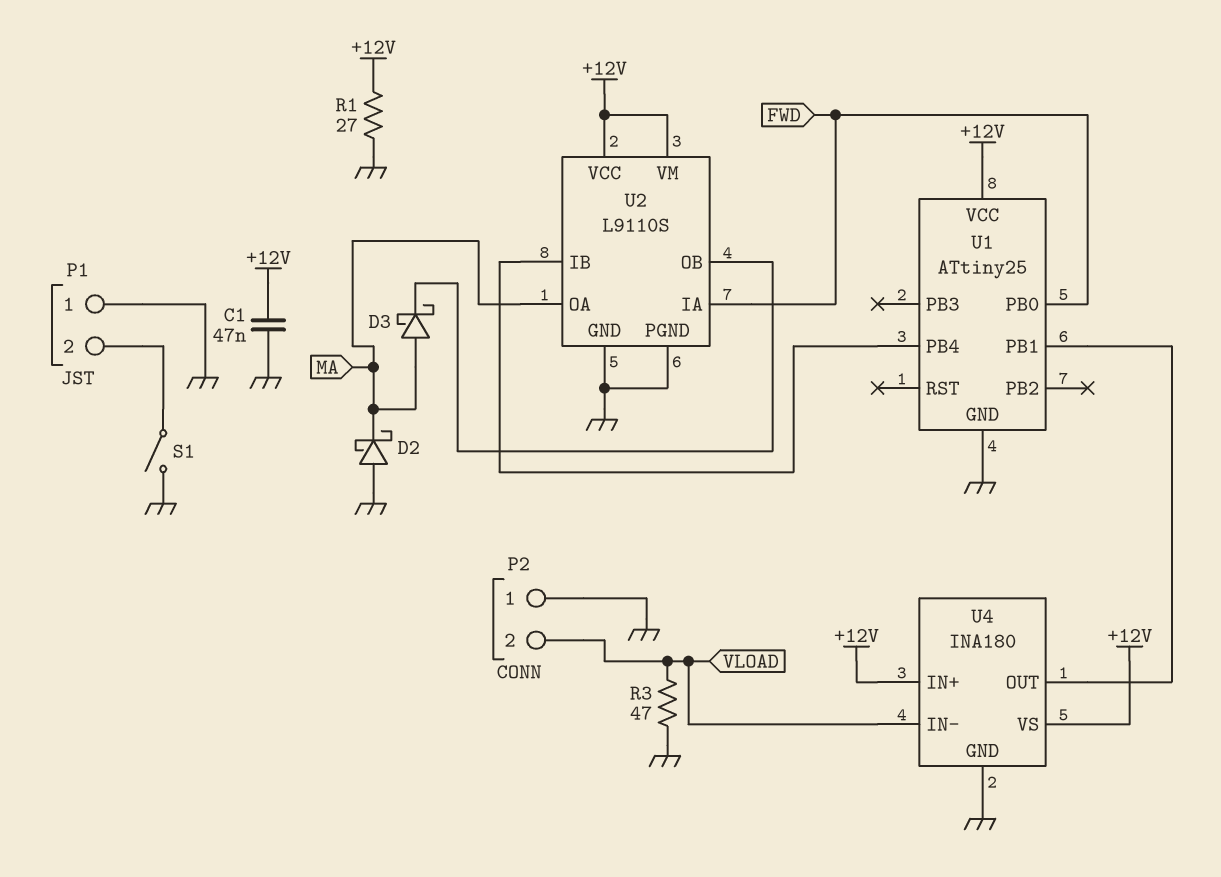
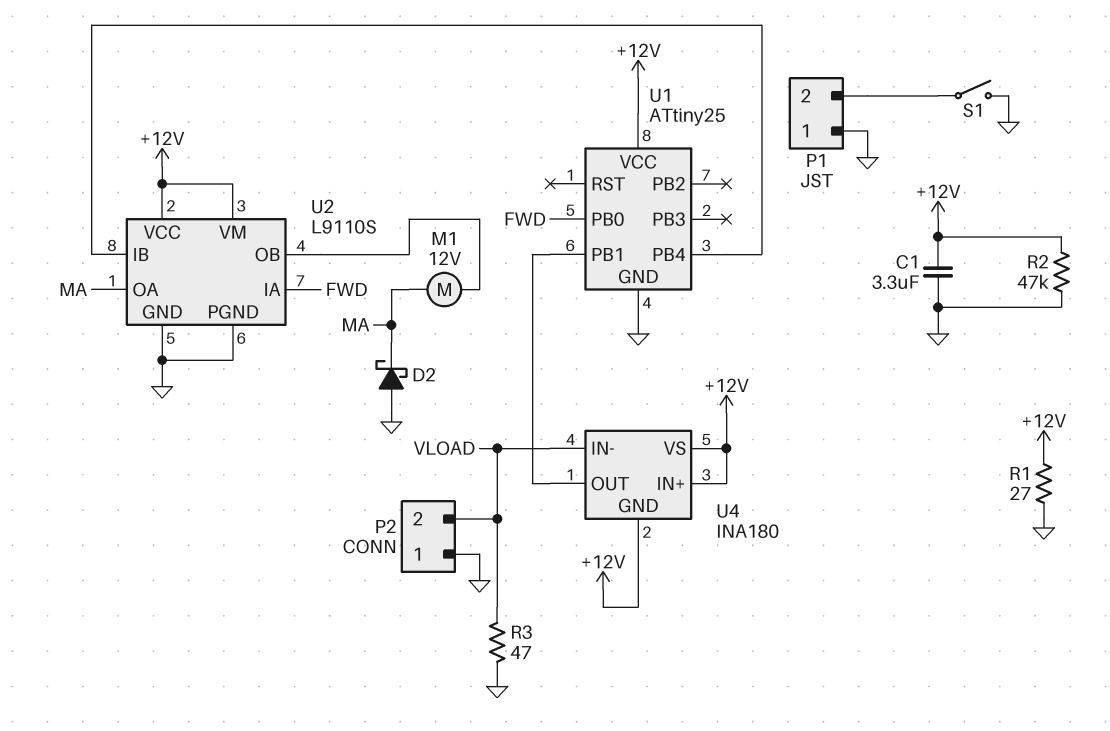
C1: 47nF (+12V, GND) -> 3.3uF (+12V, GND)
D3: schottky (A MA, K U2/OB) -> none
M1: none -> motor 12V (MA, U2/OB)
R2: none -> 47k (+12V, GND)
U4 pin GND: GND -> +12V

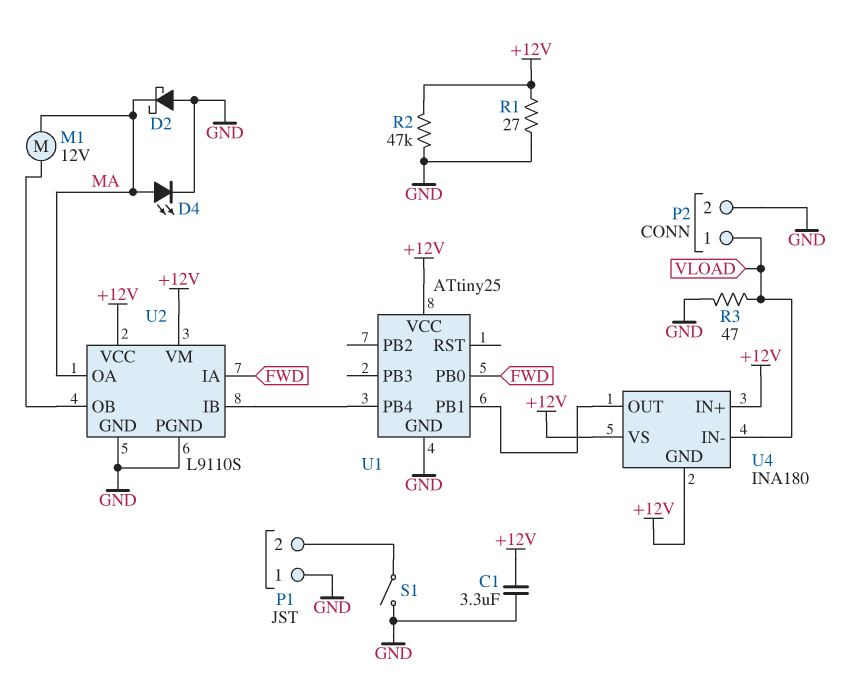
D4: none -> LED (A MA, K GND)
P2 pin 1: GND -> VLOAD
P2 pin 2: VLOAD -> GND

